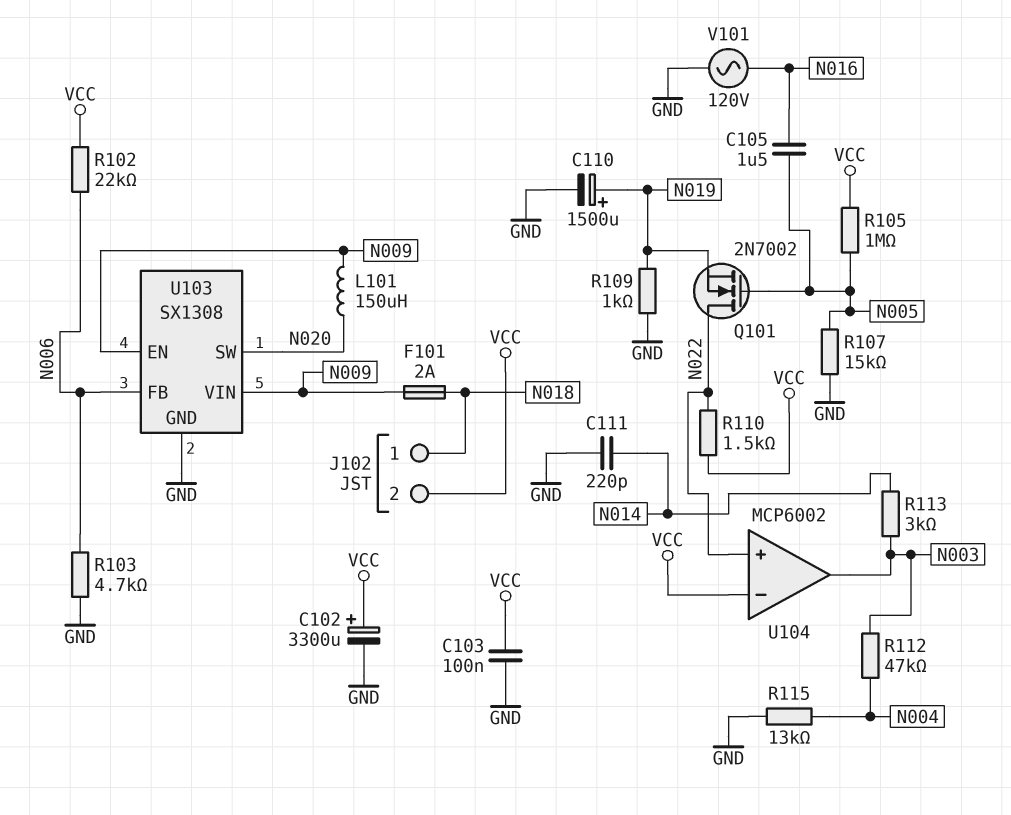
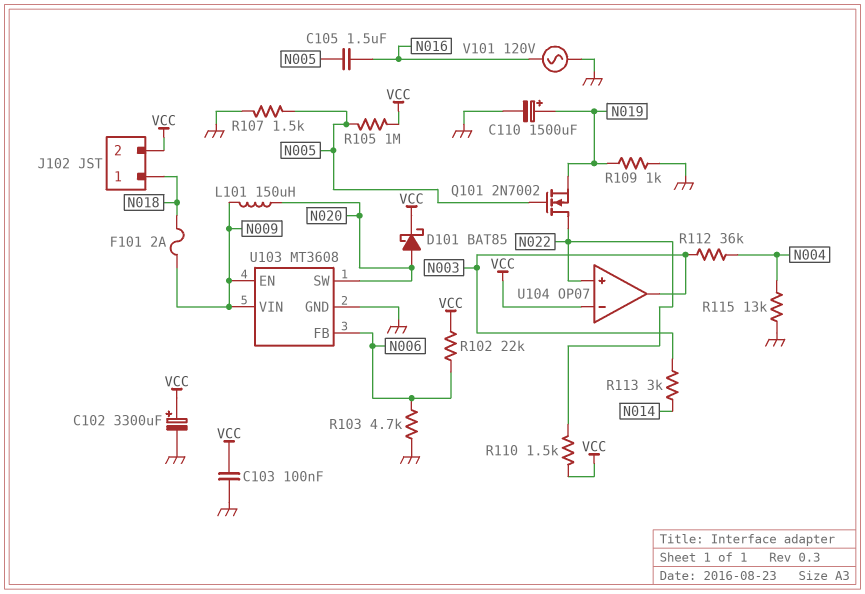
C111: 220pF (GND, N014) -> none
D101: none -> schottky BAT85 (A N020, K VCC)
R107: 15k (GND, N005) -> 1.5k (GND, N005)
R112: 47k (N003, N004) -> 36k (N003, N004)
U103: SX1308 -> MT3608
U104: MCP6002 -> OP07

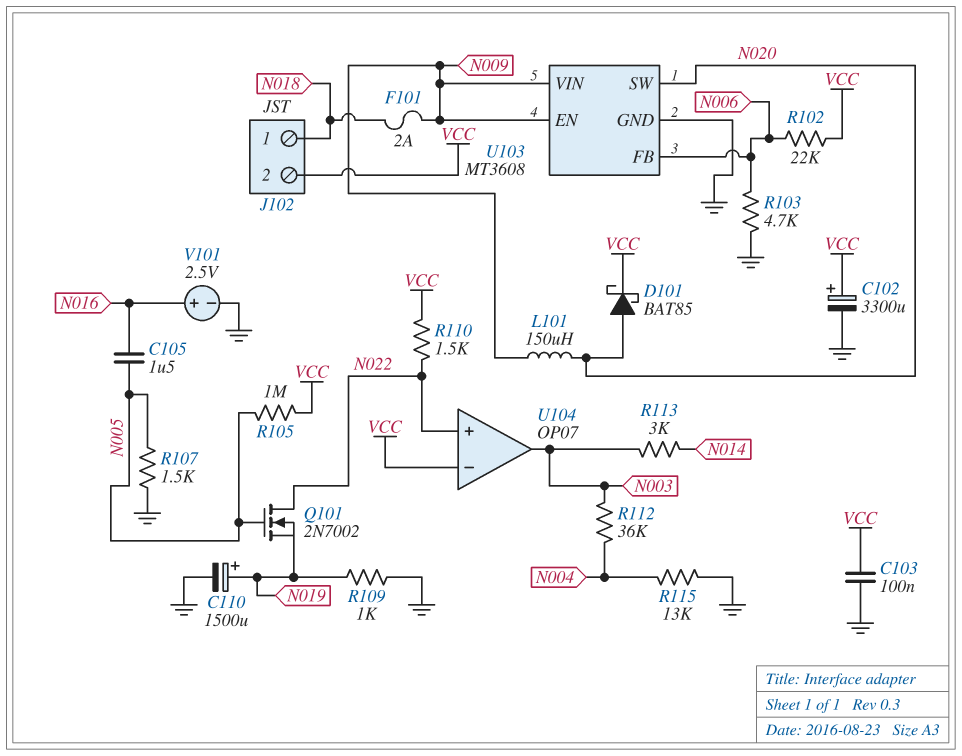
V101: AC 120V (GND, N016) -> 2.5V (plus N016, minus GND)

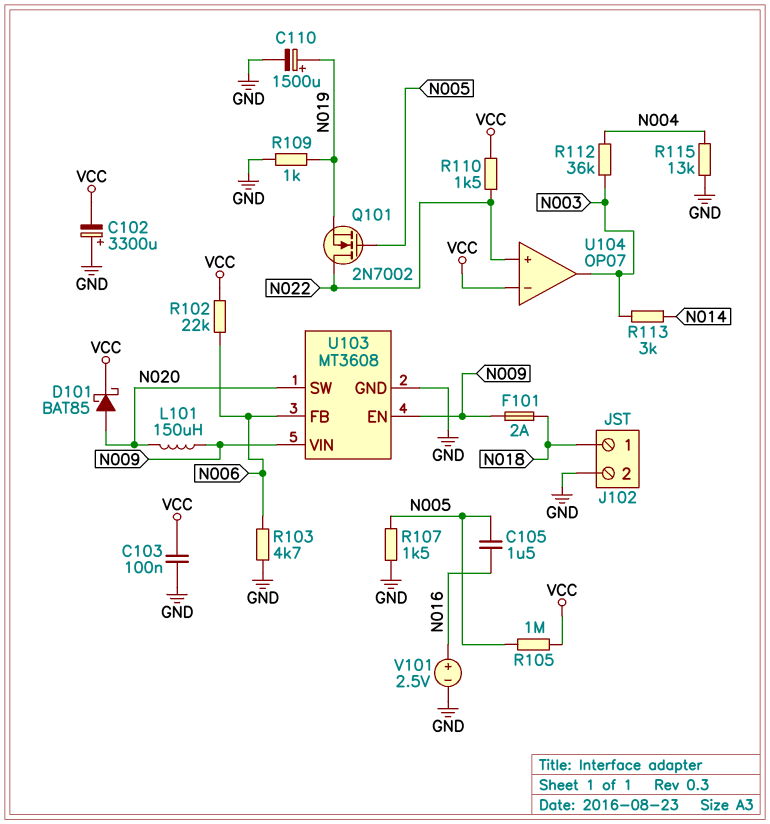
C102: 3300uF (plus VCC, minus GND) -> 3300uF (plus GND, minus VCC)
J102 pin 2: VCC -> GND

